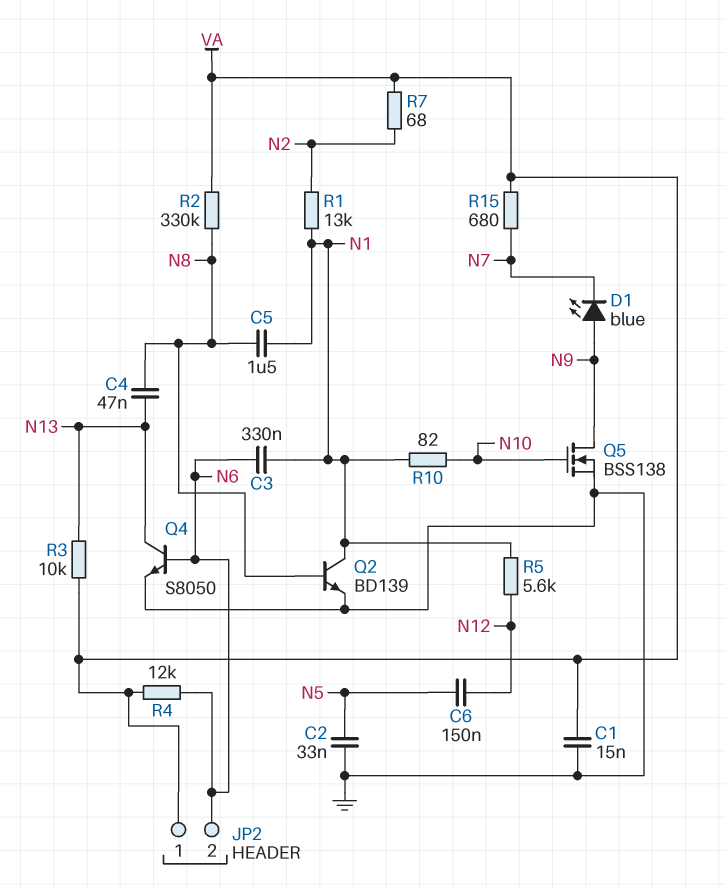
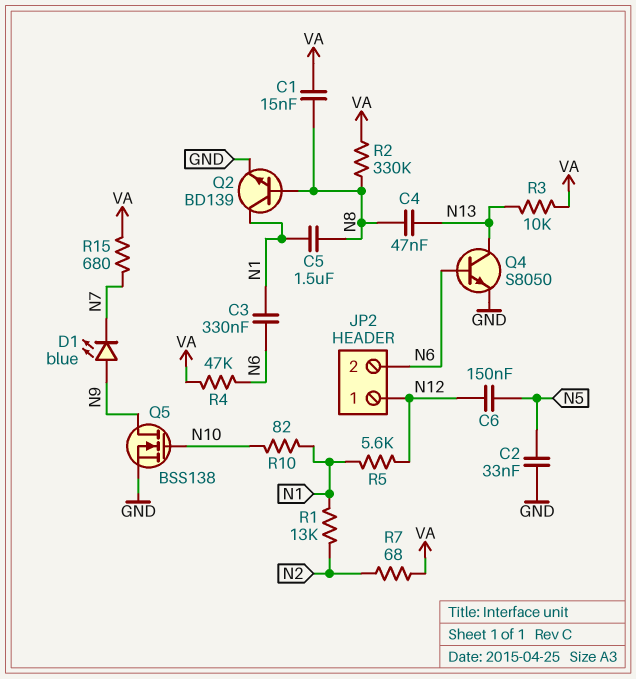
C1: 15nF (GND, VA) -> 15nF (N8, VA)
JP2 pin 1: VA -> N12
R4: 12k (N6, VA) -> 47k (N6, VA)

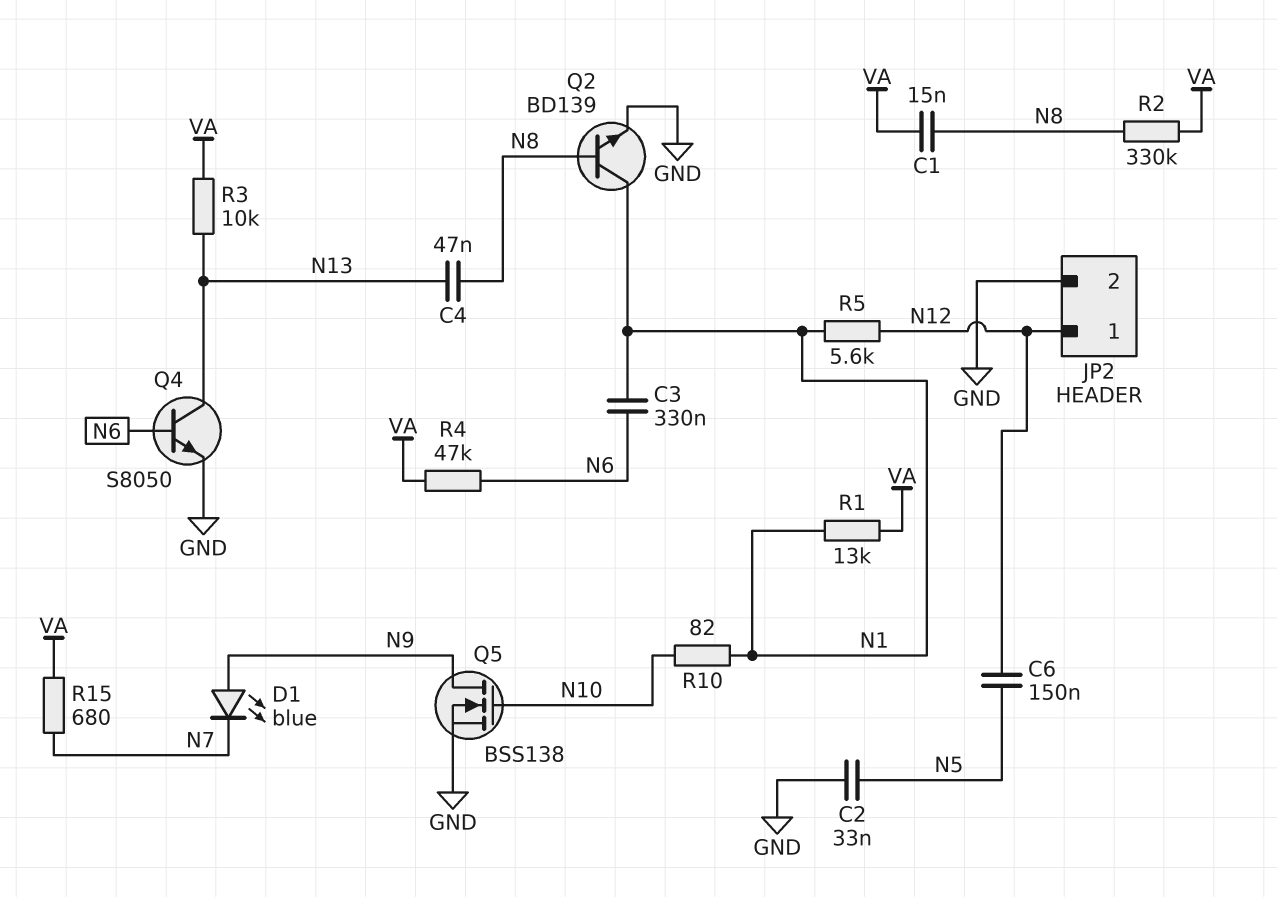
C5: 1.5uF (N1, N8) -> none
JP2 pin 2: N6 -> GND
R1: 13k (N1, N2) -> 13k (N1, VA)
R7: 68 (N2, VA) -> none

